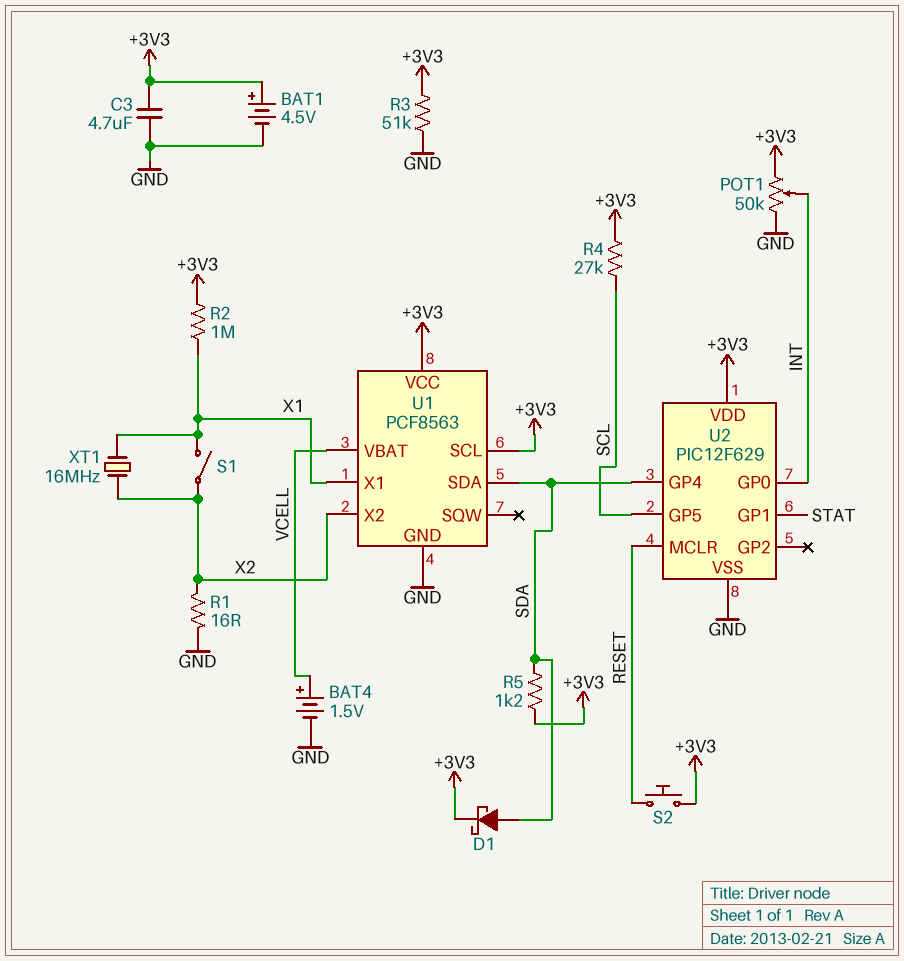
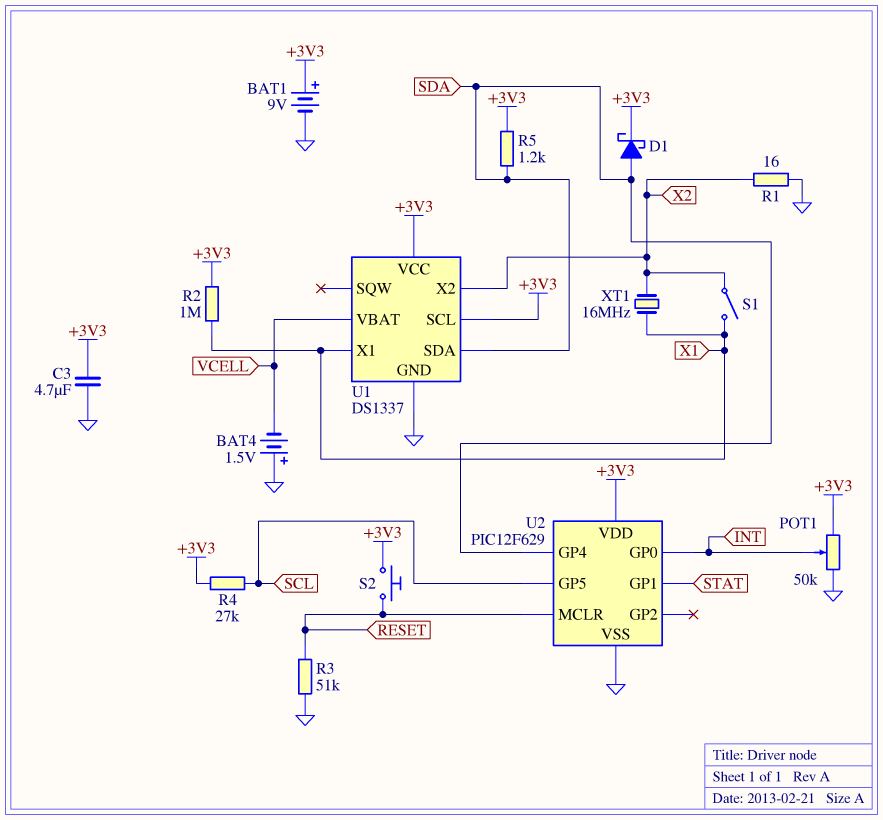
BAT1: 4.5V (plus +3V3, minus GND) -> 9V (plus +3V3, minus GND)
BAT4: 1.5V (plus VCELL, minus GND) -> 1.5V (plus GND, minus VCELL)
R3: 51k (+3V3, GND) -> 51k (GND, RESET)
U1: PCF8563 -> DS1337

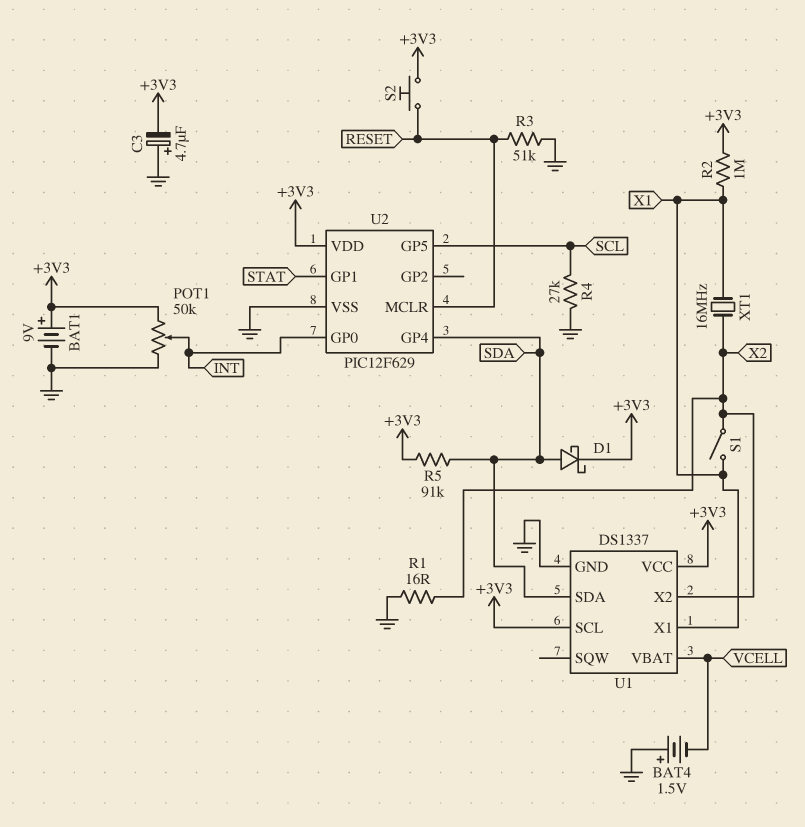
C3: 4.7uF (+3V3, GND) -> 4.7uF (plus GND, minus +3V3)
R4: 27k (+3V3, SCL) -> 27k (GND, SCL)
R5: 1.2k (+3V3, SDA) -> 91k (+3V3, SDA)

